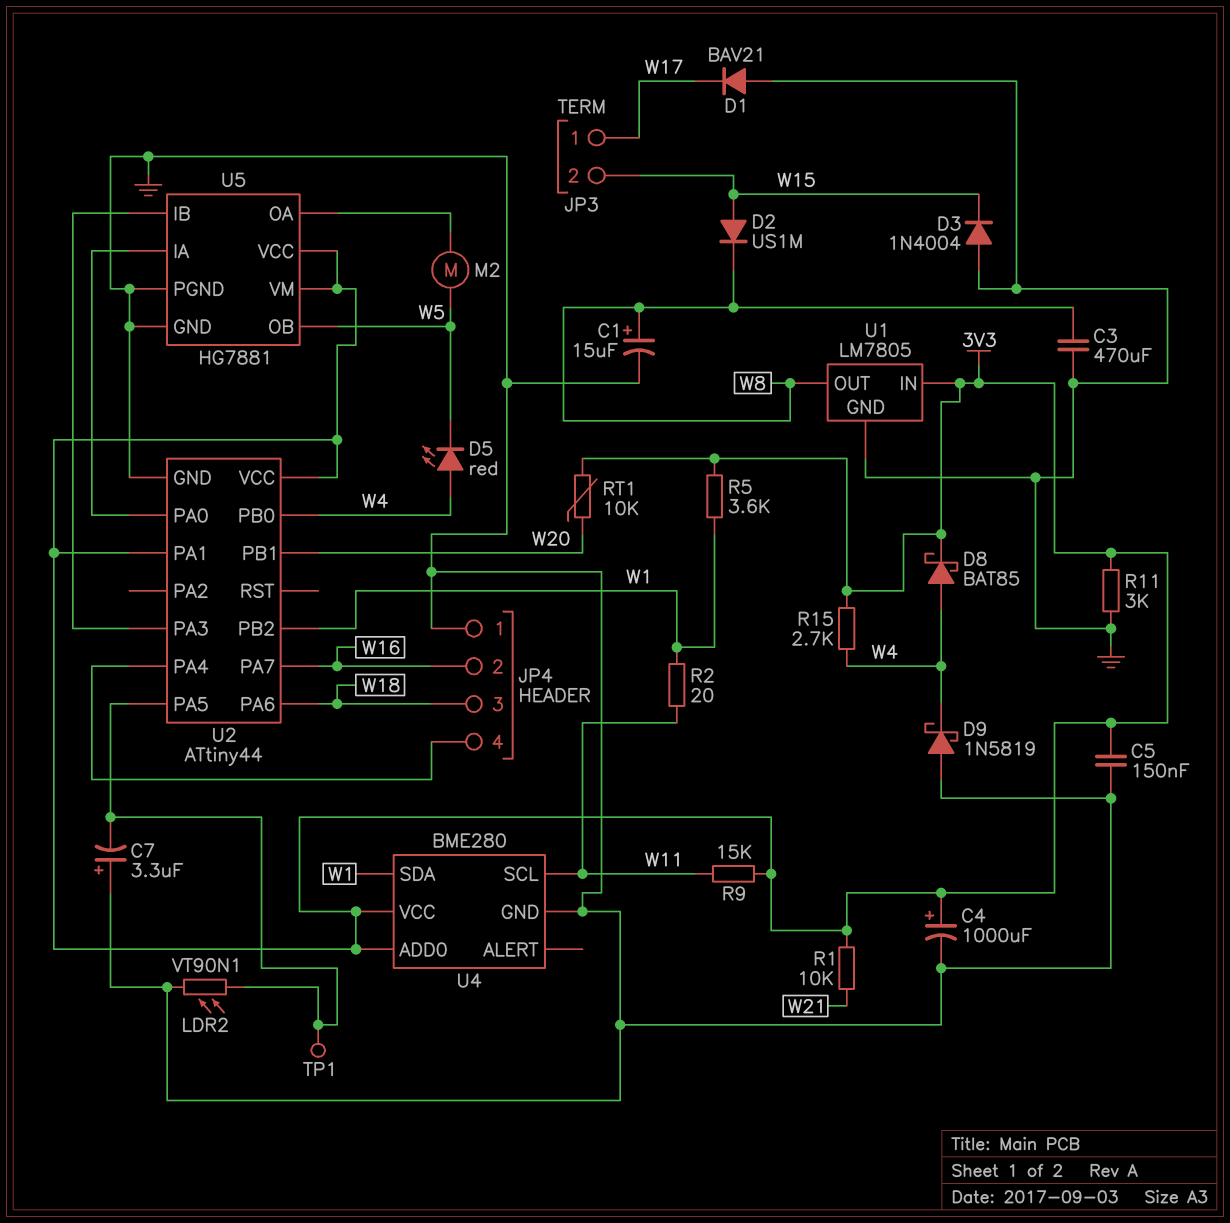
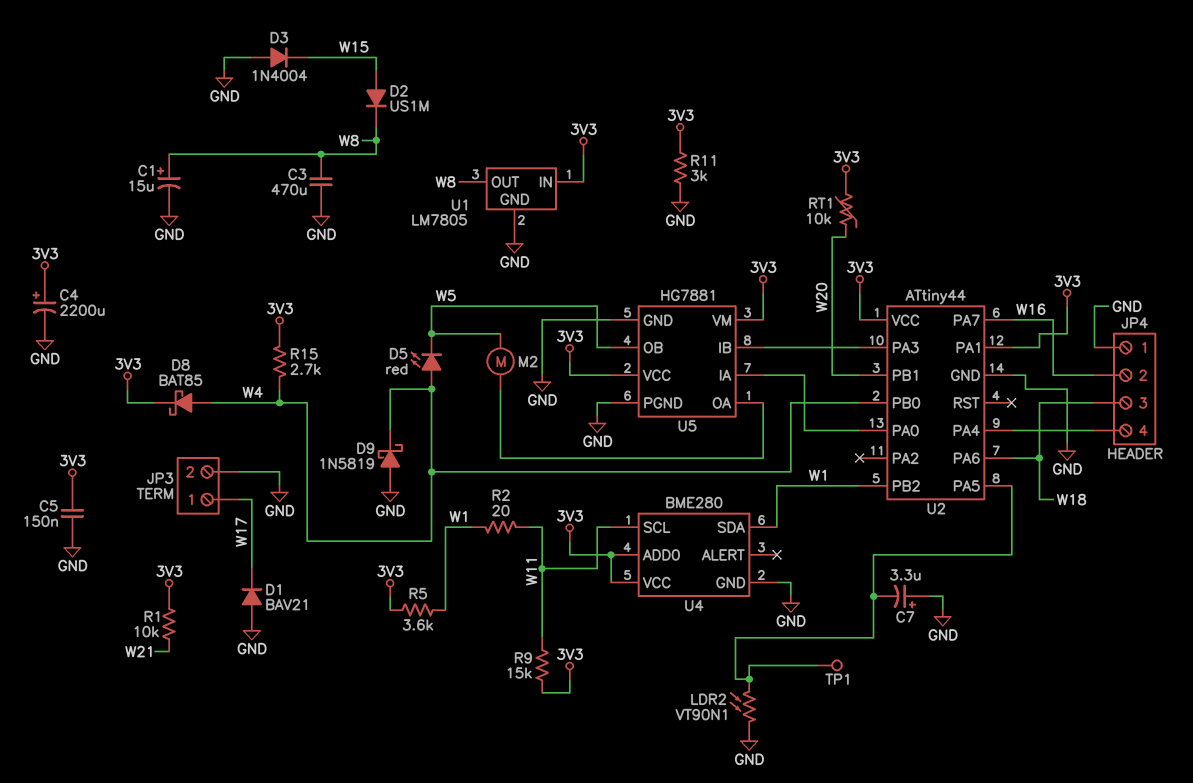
C4: 1000uF (plus 3V3, minus GND) -> 2200uF (plus 3V3, minus GND)
JP3 pin 2: W15 -> GND

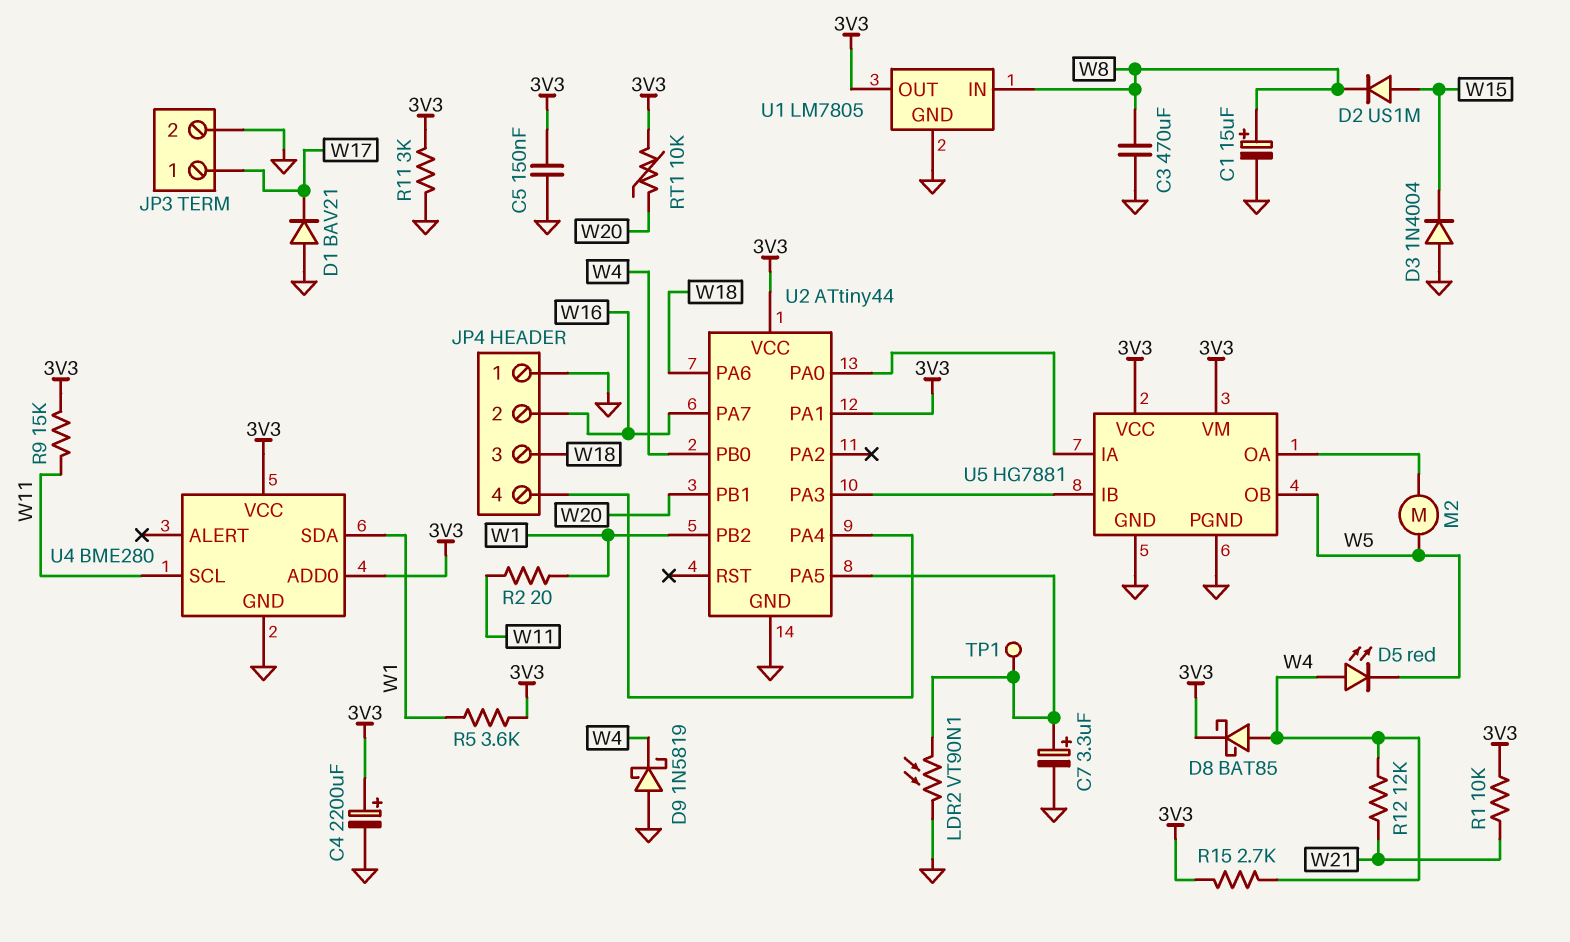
C7: 3.3uF (plus GND, minus U2/PA5) -> 3.3uF (plus U2/PA5, minus GND)
R12: none -> 12k (W4, W21)
U1 pin IN: 3V3 -> W8
U1 pin OUT: W8 -> 3V3

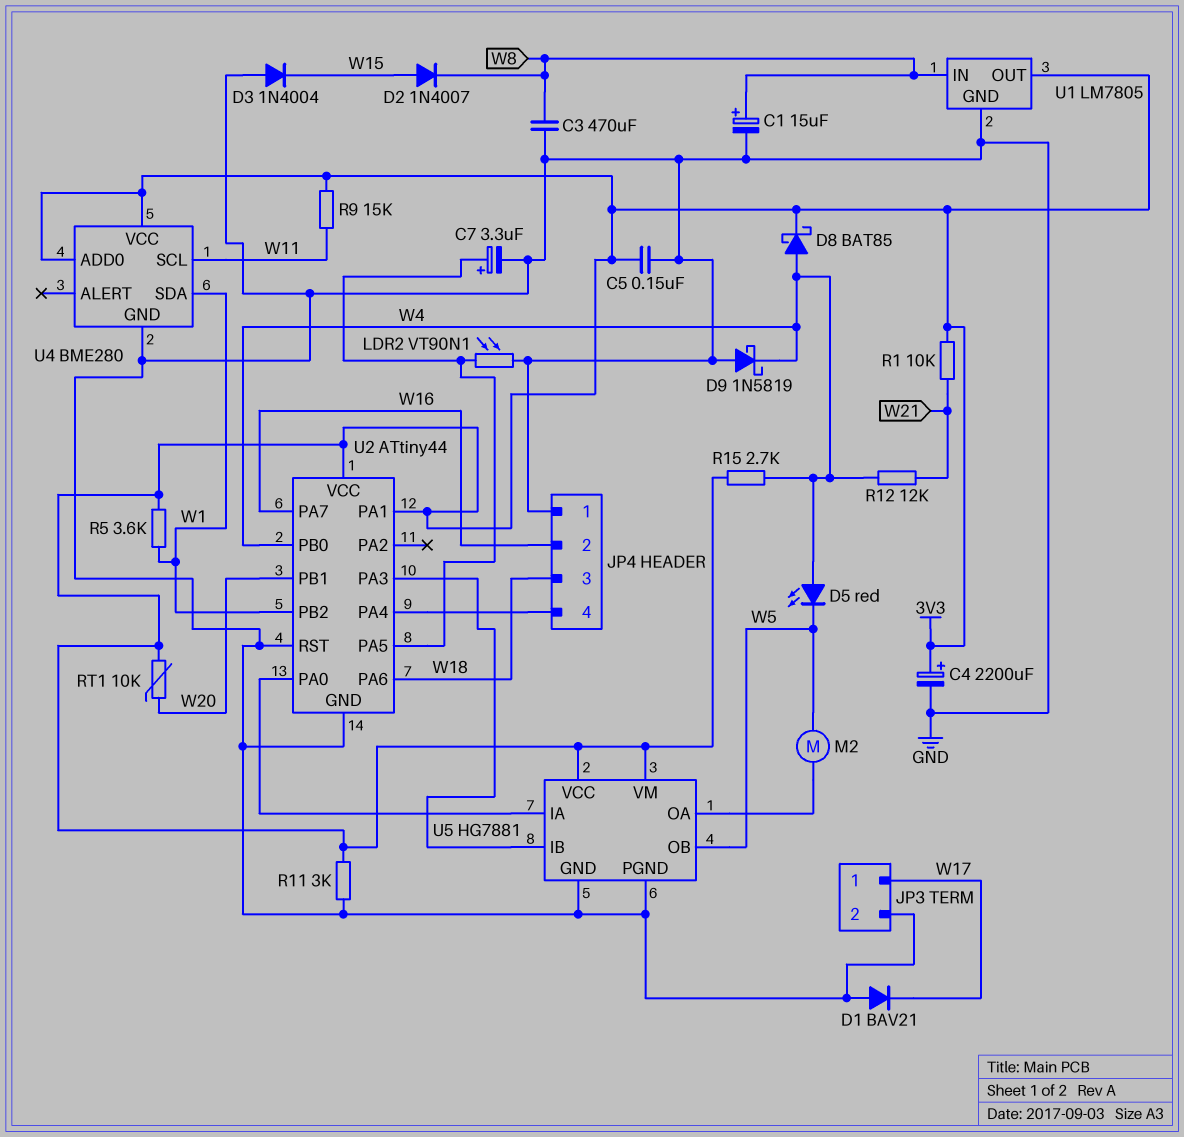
D2: diode US1M (A W15, K W8) -> diode 1N4007 (A W15, K W8)
R2: 20 (W1, W11) -> none
TP1: test point (U2/PA5) -> none
U2 pin RST: none -> GND

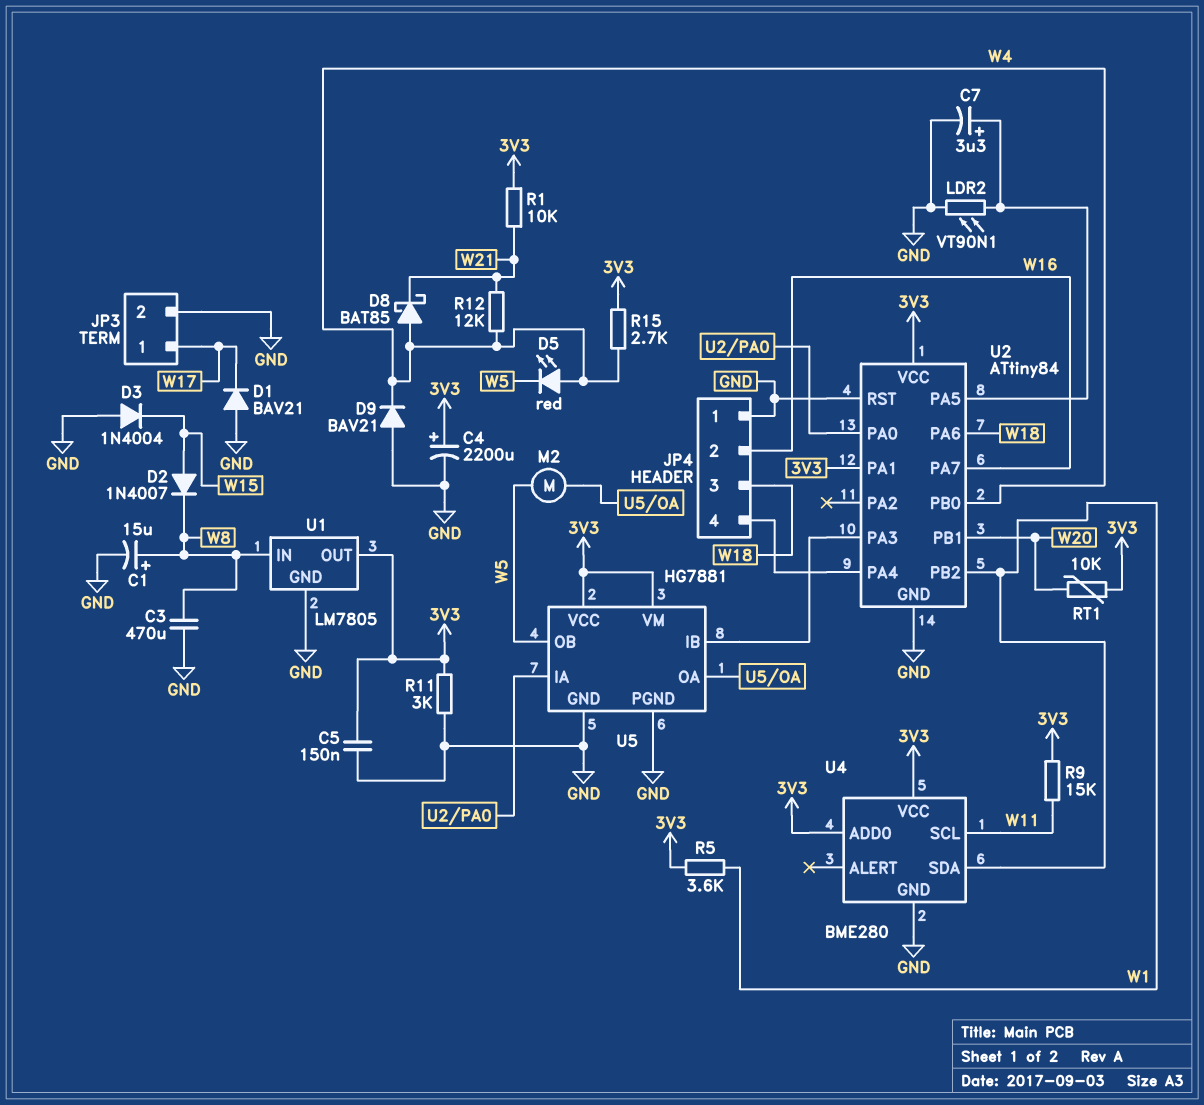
D8: schottky BAT85 (A W4, K 3V3) -> schottky BAT85 (A W4, K W21)
D9: schottky 1N5819 (A GND, K W4) -> diode BAV21 (A GND, K W4)
U2: ATtiny44 -> ATtiny84

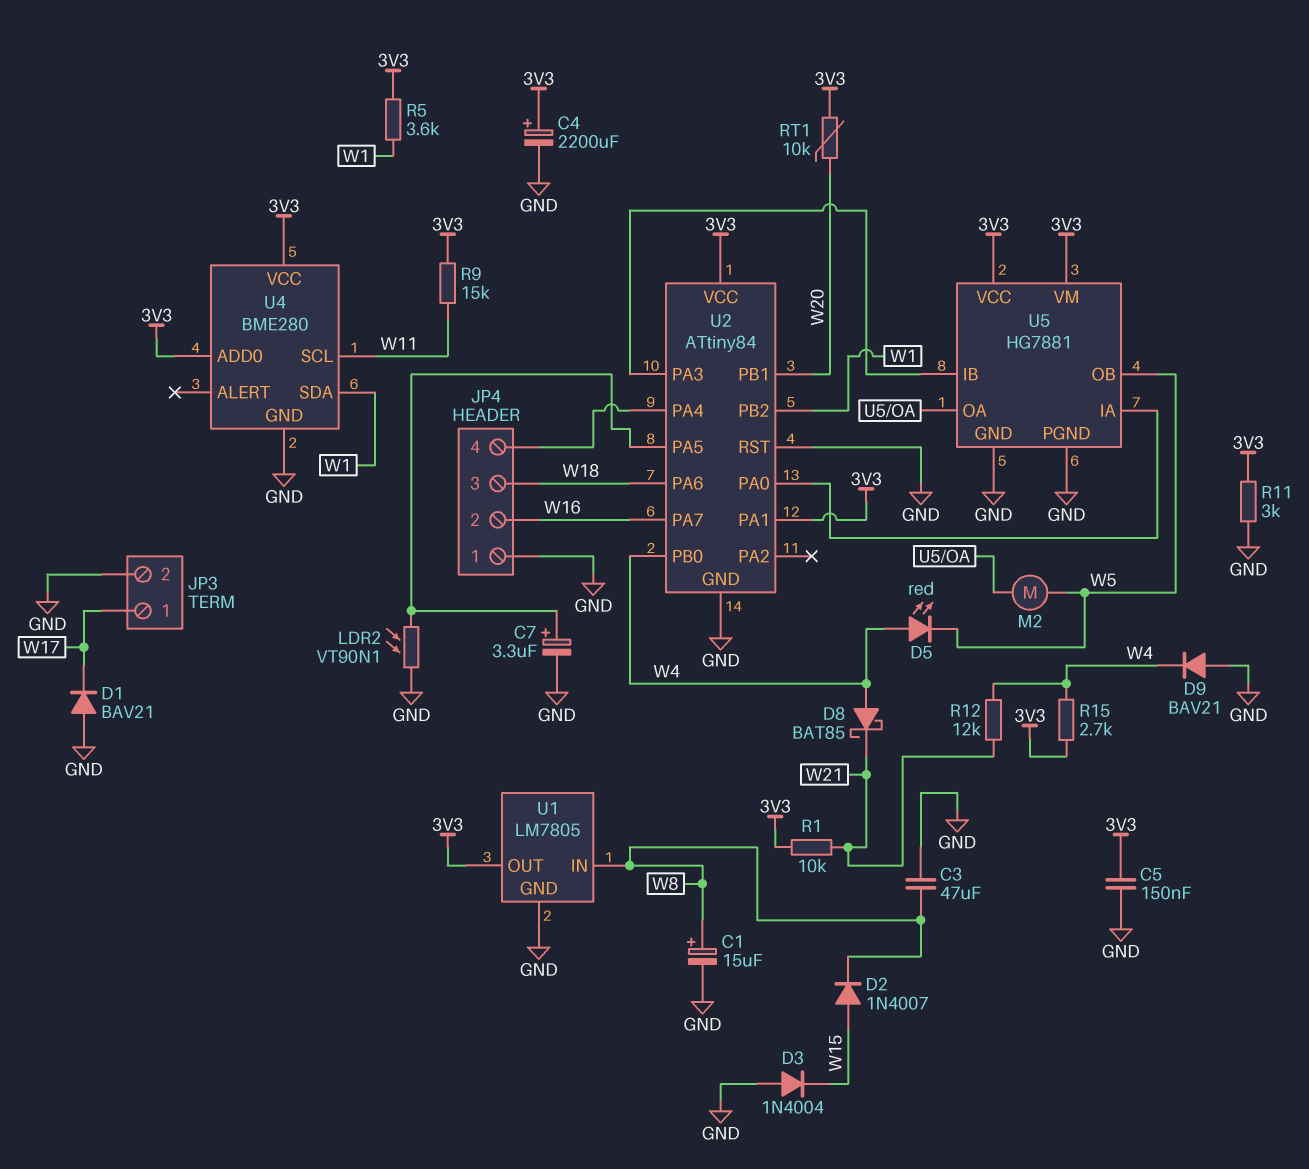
C3: 470uF (GND, W8) -> 47uF (GND, W8)

